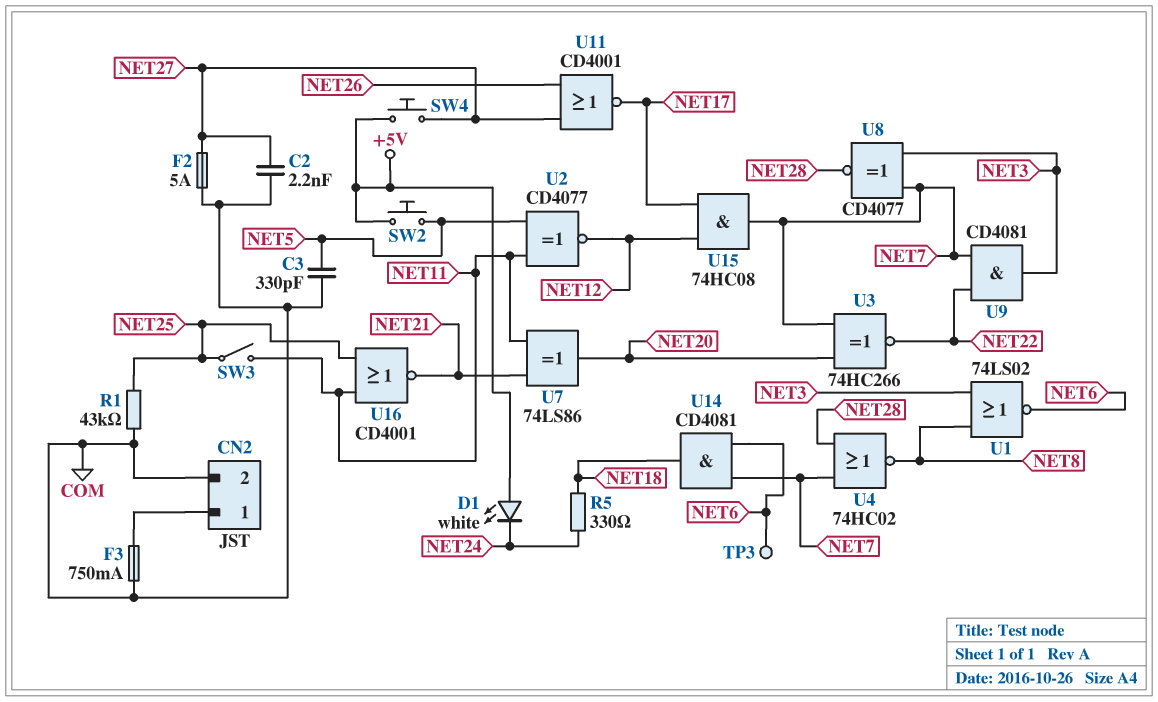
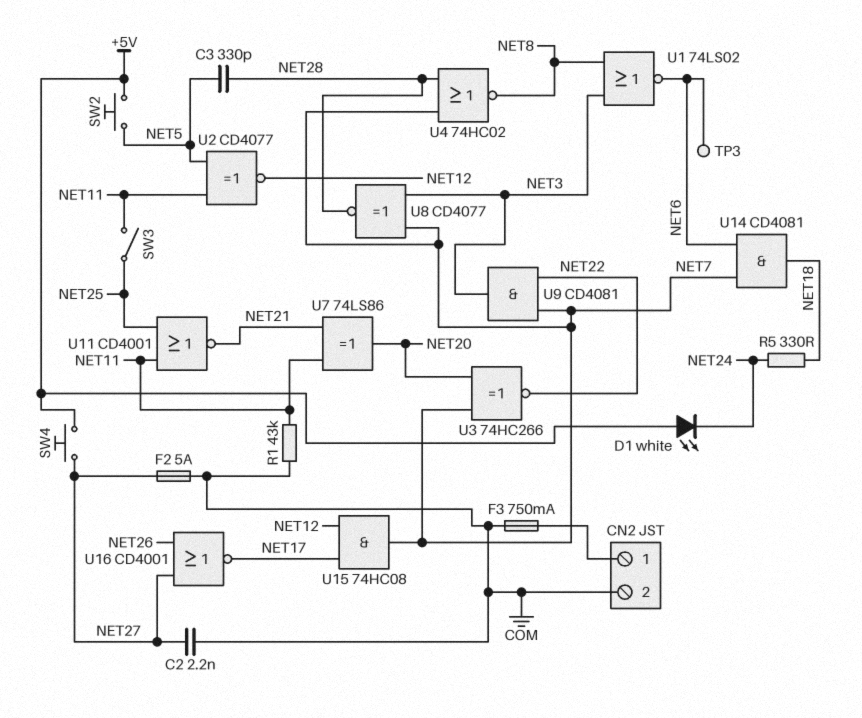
C3: 330pF (COM, NET5) -> 330pF (NET5, NET28)
R1: 43k (COM, NET25) -> 43k (COM, NET11)
U11: NOR CD4001 (in NET26, in NET27, out NET17) -> NOR CD4001 (in NET11, in NET25, out NET21)
U16: NOR CD4001 (in NET11, in NET25, out NET21) -> NOR CD4001 (in NET26, in NET27, out NET17)

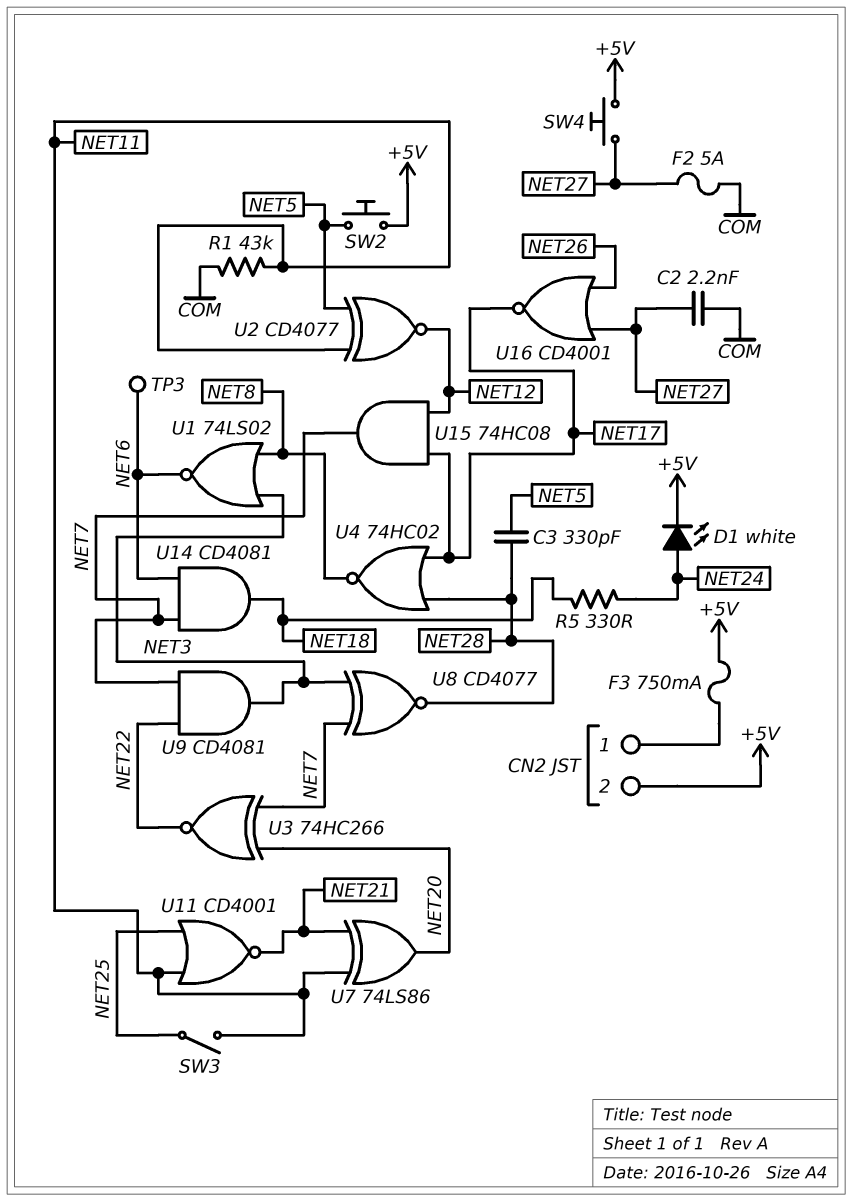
CN2 pin 2: COM -> +5V
D1: LED white (A +5V, K NET24) -> LED white (A NET24, K +5V)
F3: 750mA (CN2/1, COM) -> 750mA (+5V, CN2/1)
U4: NOR 74HC02 (in NET7, in NET28, out NET8) -> NOR 74HC02 (in NET17, in NET28, out NET8)

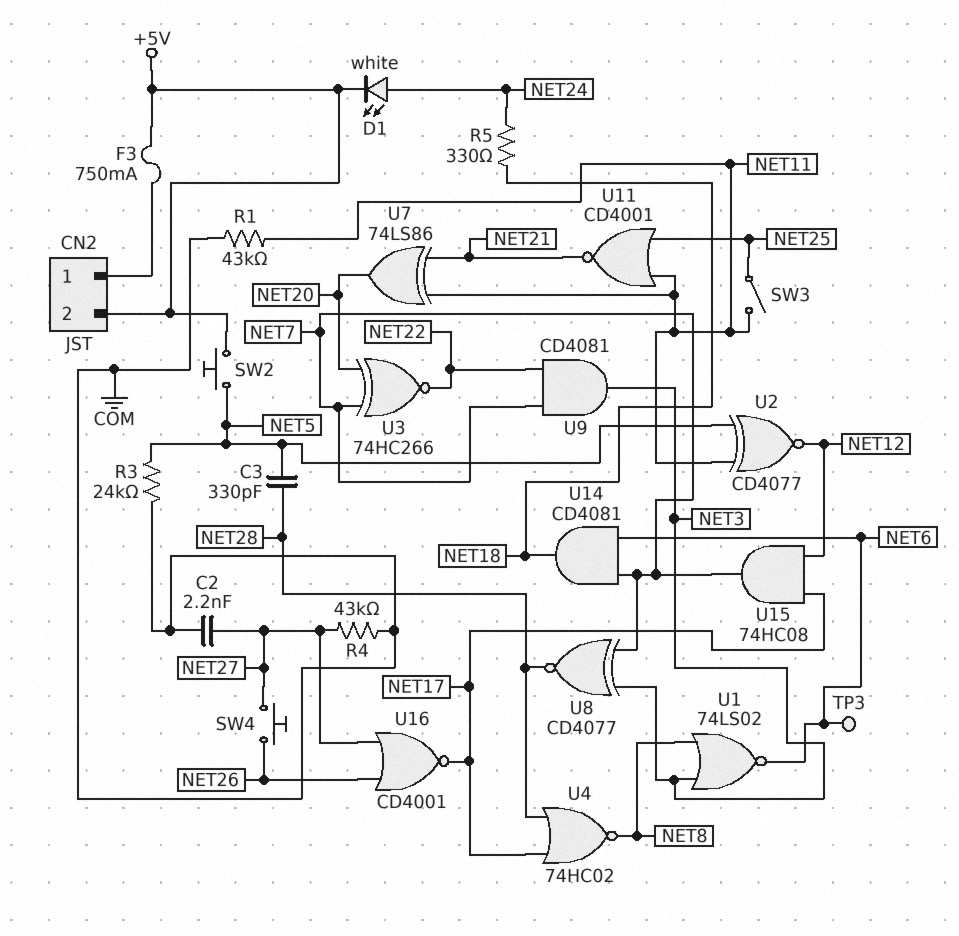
F2: 5A (COM, NET27) -> none
R3: none -> 24k (COM, NET5)
R4: none -> 43k (COM, NET27)
SW4: button (+5V, NET27) -> button (NET26, NET27)

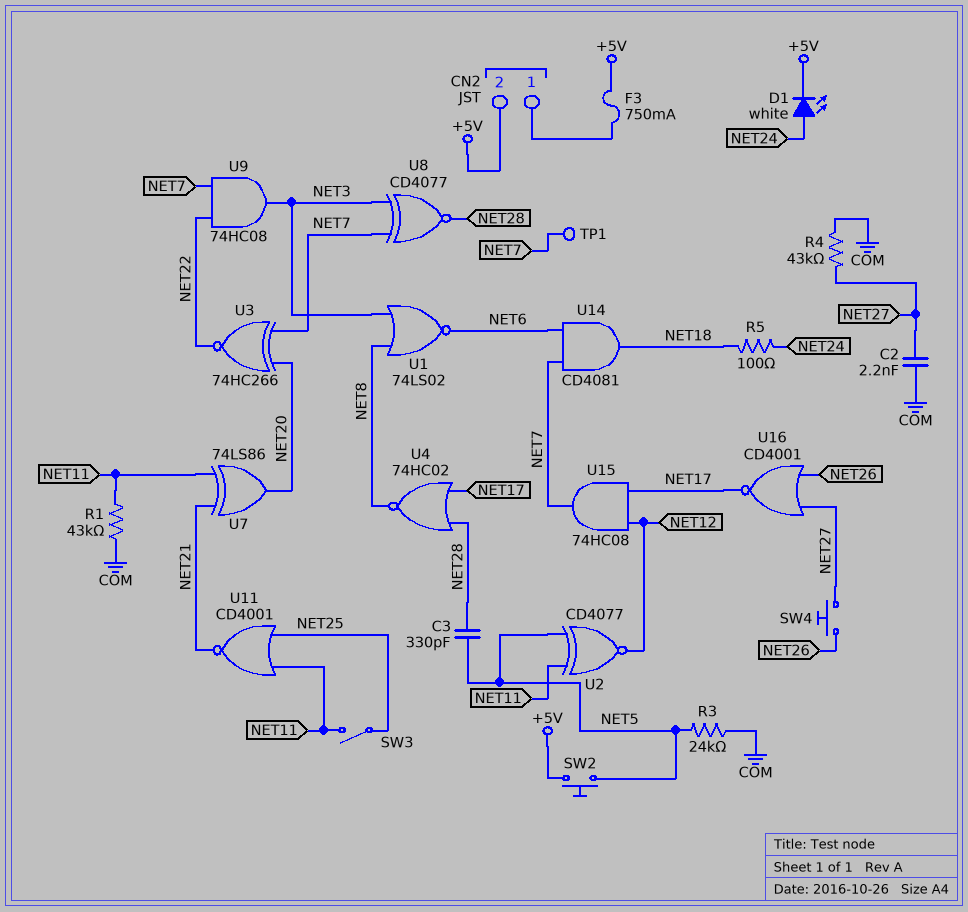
R5: 330 (NET18, NET24) -> 100 (NET18, NET24)
TP1: none -> test point (NET7)
TP3: test point (NET6) -> none
U9: AND CD4081 (in NET7, in NET22, out NET3) -> AND 74HC08 (in NET7, in NET22, out NET3)

